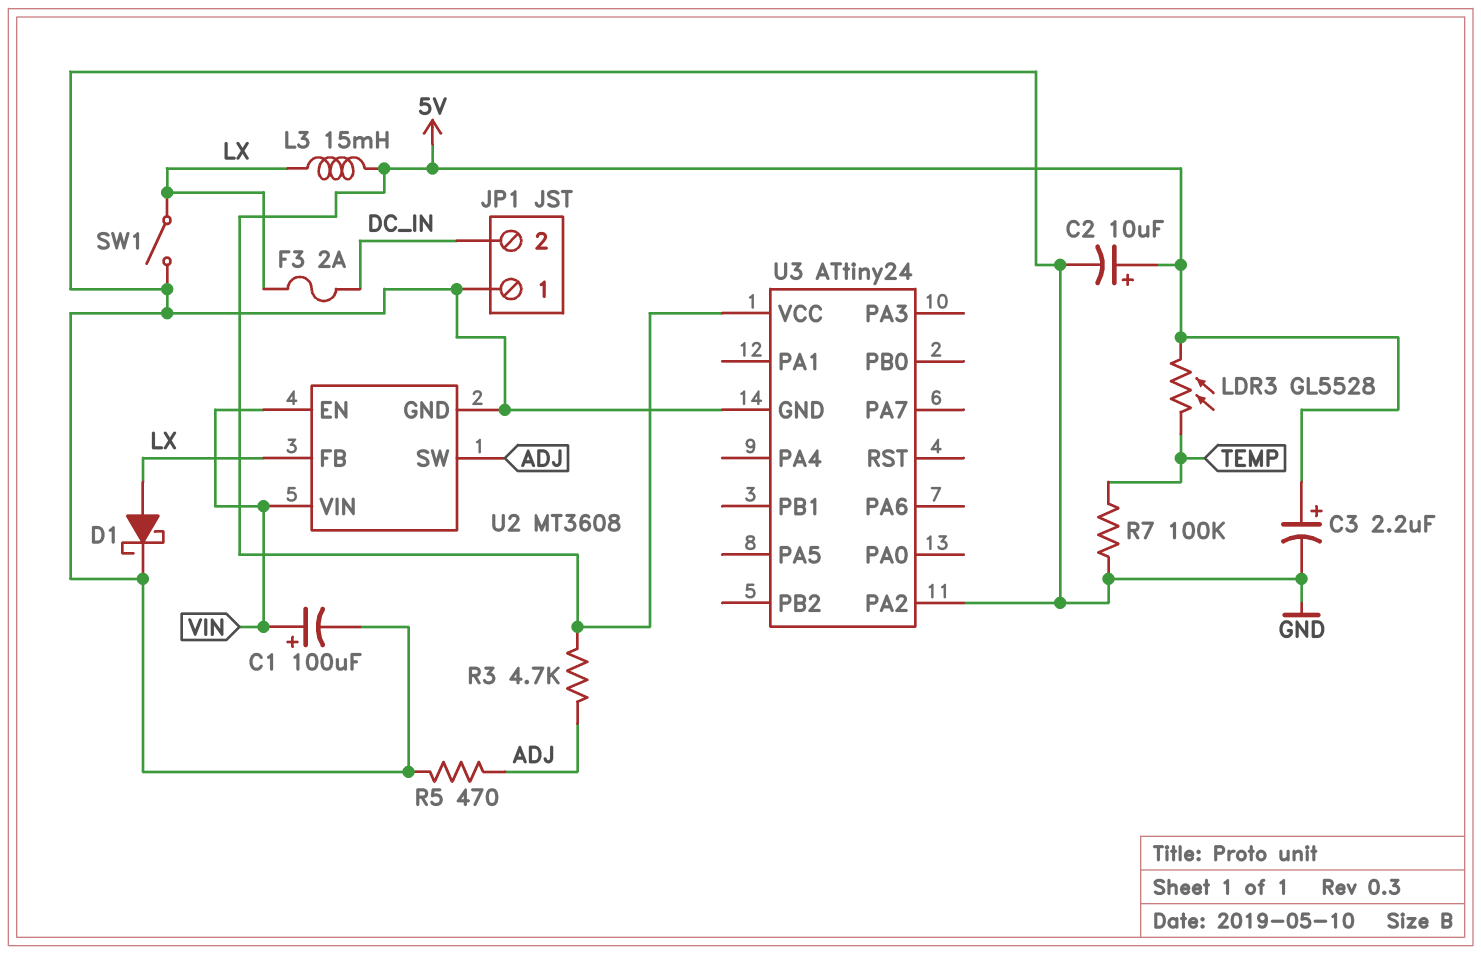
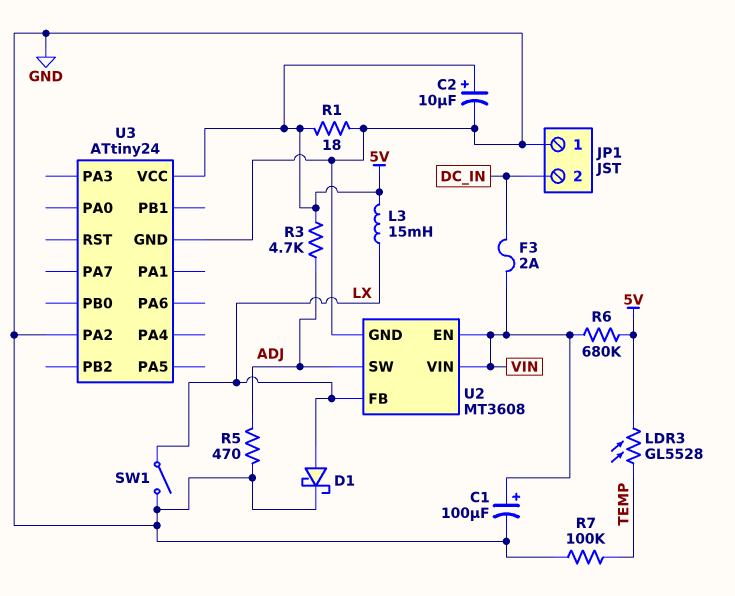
C3: 2.2uF (plus 5V, minus GND) -> none
F3: 2A (DC_IN, LX) -> 2A (DC_IN, VIN)
R1: none -> 18 (5V, GND)
R6: none -> 680k (5V, VIN)

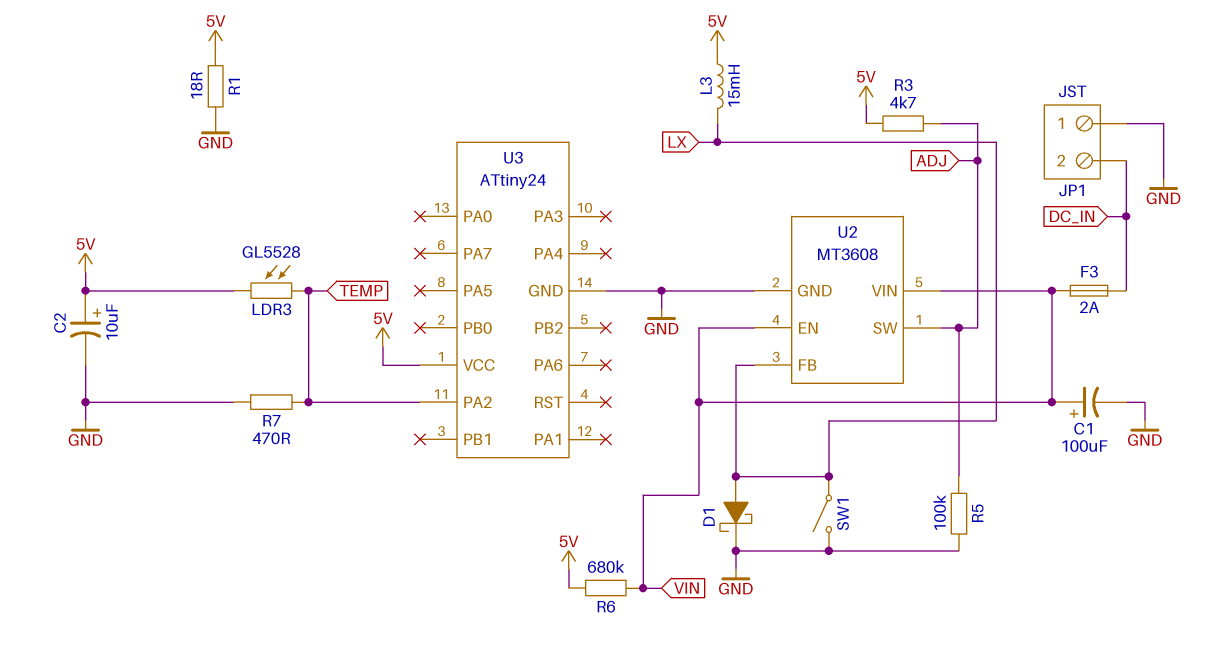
R5: 470 (ADJ, GND) -> 100k (ADJ, GND)
R7: 100k (GND, TEMP) -> 470 (GND, TEMP)
U3 pin PA2: GND -> TEMP

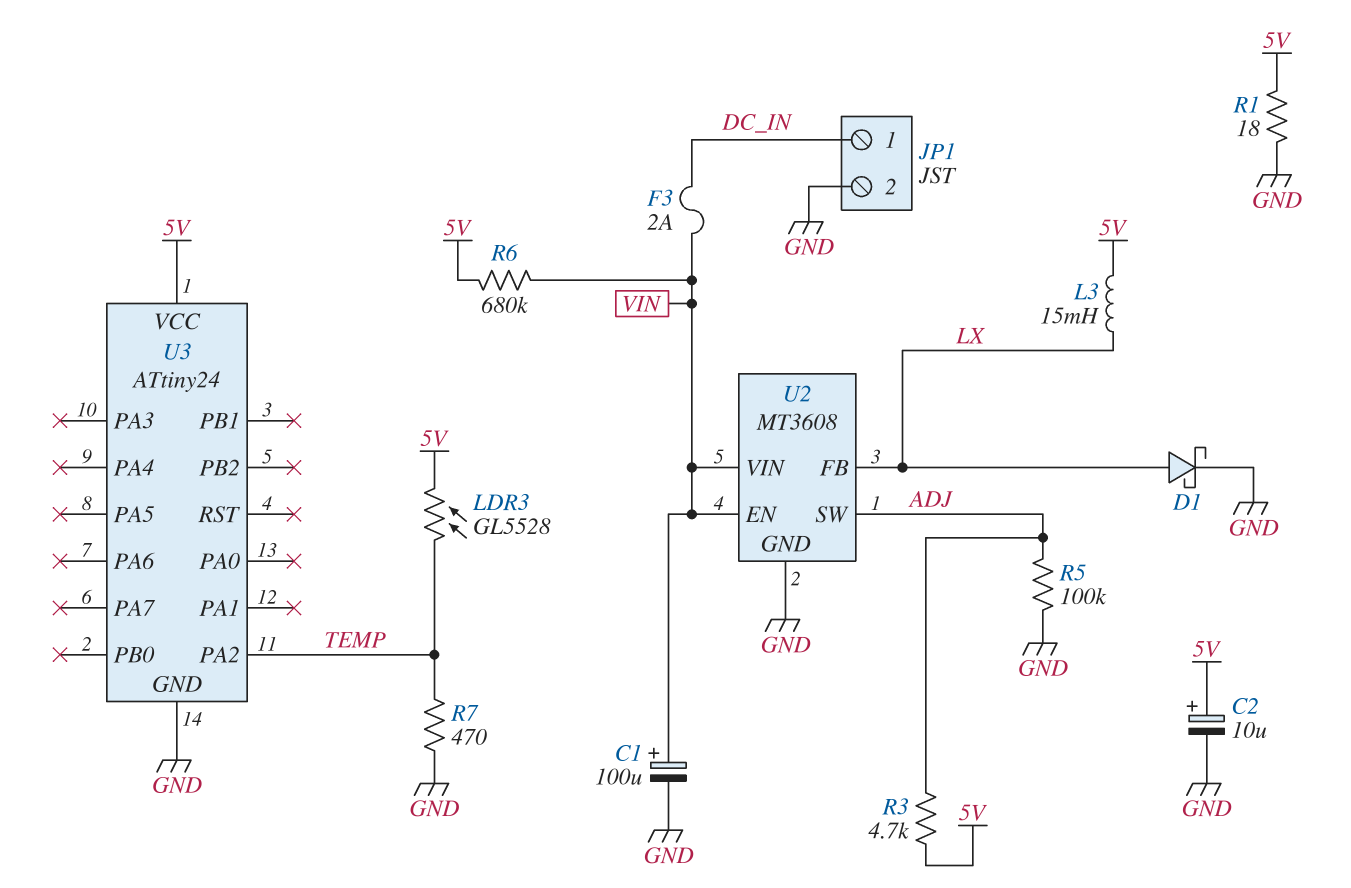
JP1 pin 1: GND -> DC_IN
JP1 pin 2: DC_IN -> GND
SW1: switch (GND, LX) -> none

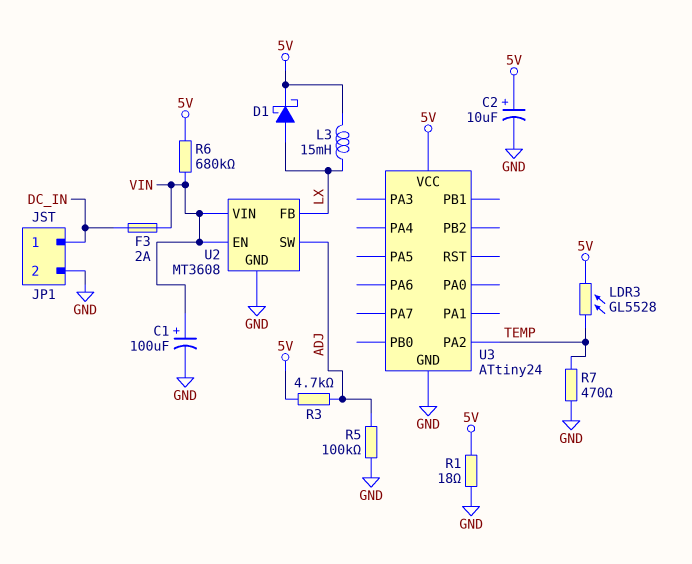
D1: schottky (A LX, K GND) -> schottky (A LX, K 5V)

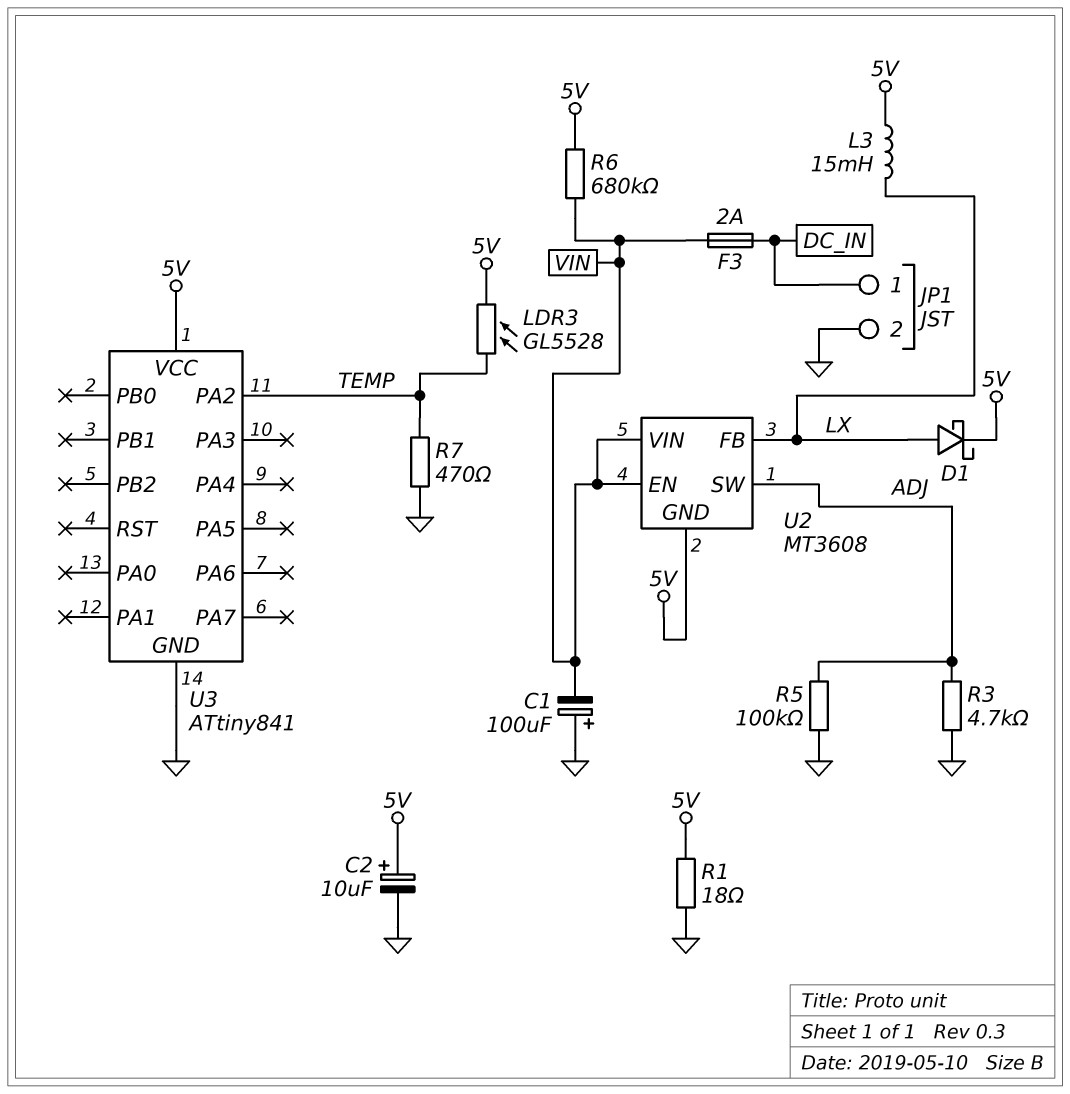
C1: 100uF (plus VIN, minus GND) -> 100uF (plus GND, minus VIN)
R3: 4.7k (5V, ADJ) -> 4.7k (ADJ, GND)
U2 pin GND: GND -> 5V
U3: ATtiny24 -> ATtiny841

